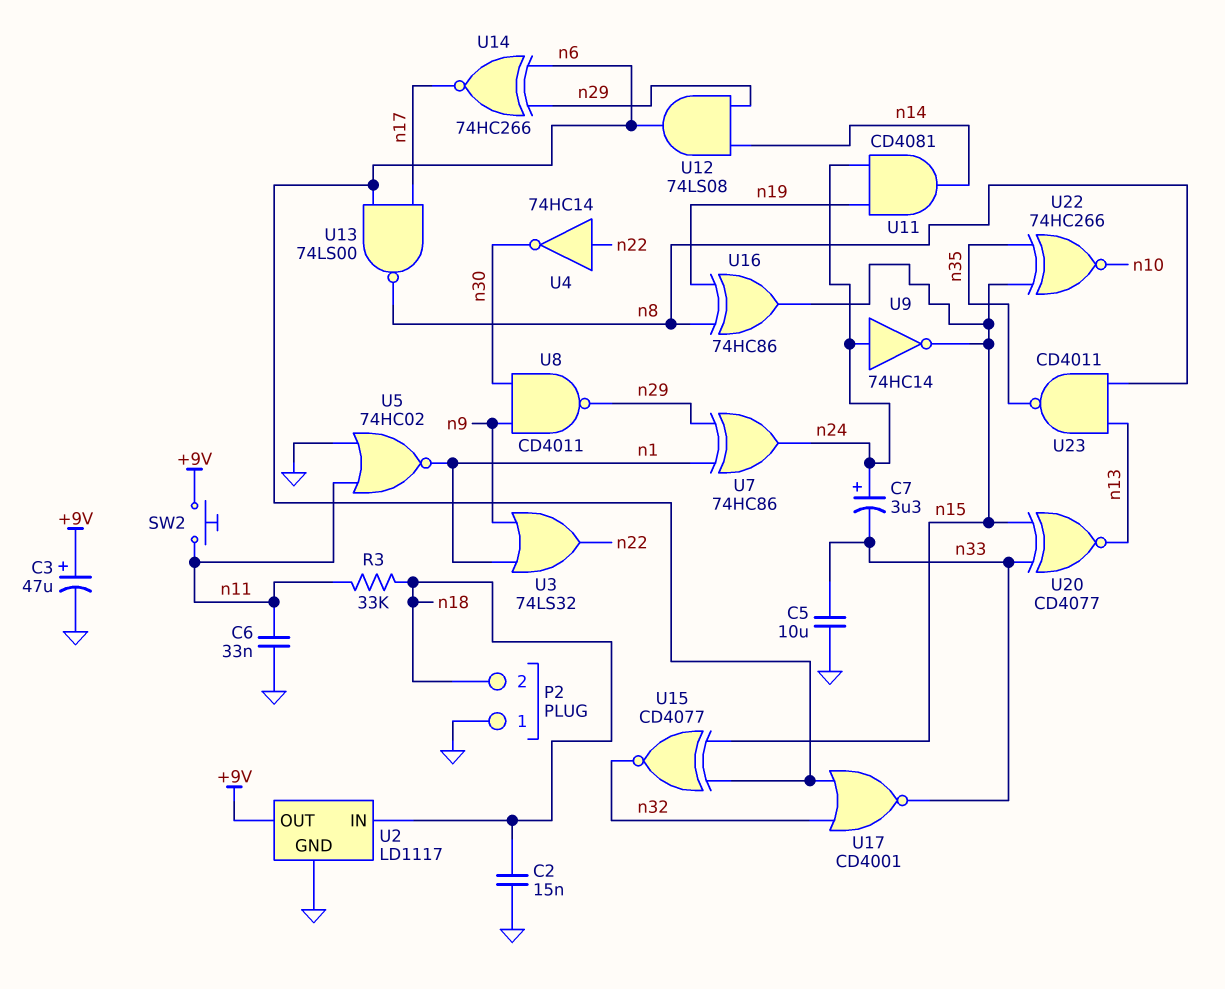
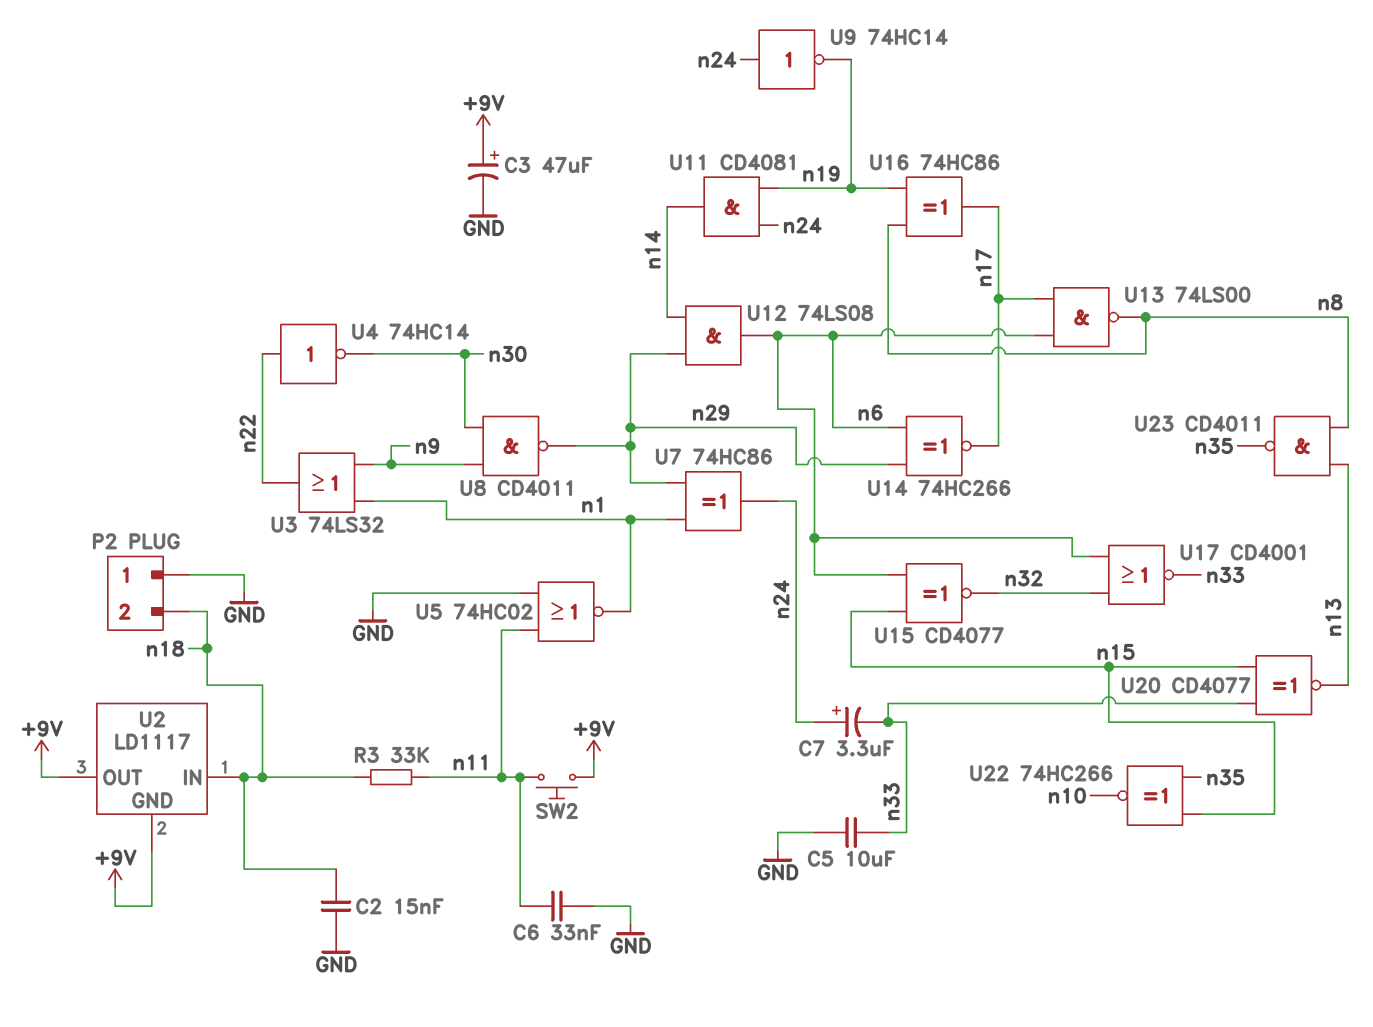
U2 pin GND: GND -> +9V
U9: NOT 74HC14 (in n24, out n15) -> NOT 74HC14 (in n24, out n19)
U16: XOR 74HC86 (in n8, in n19, out n15) -> XOR 74HC86 (in n8, in n19, out n17)

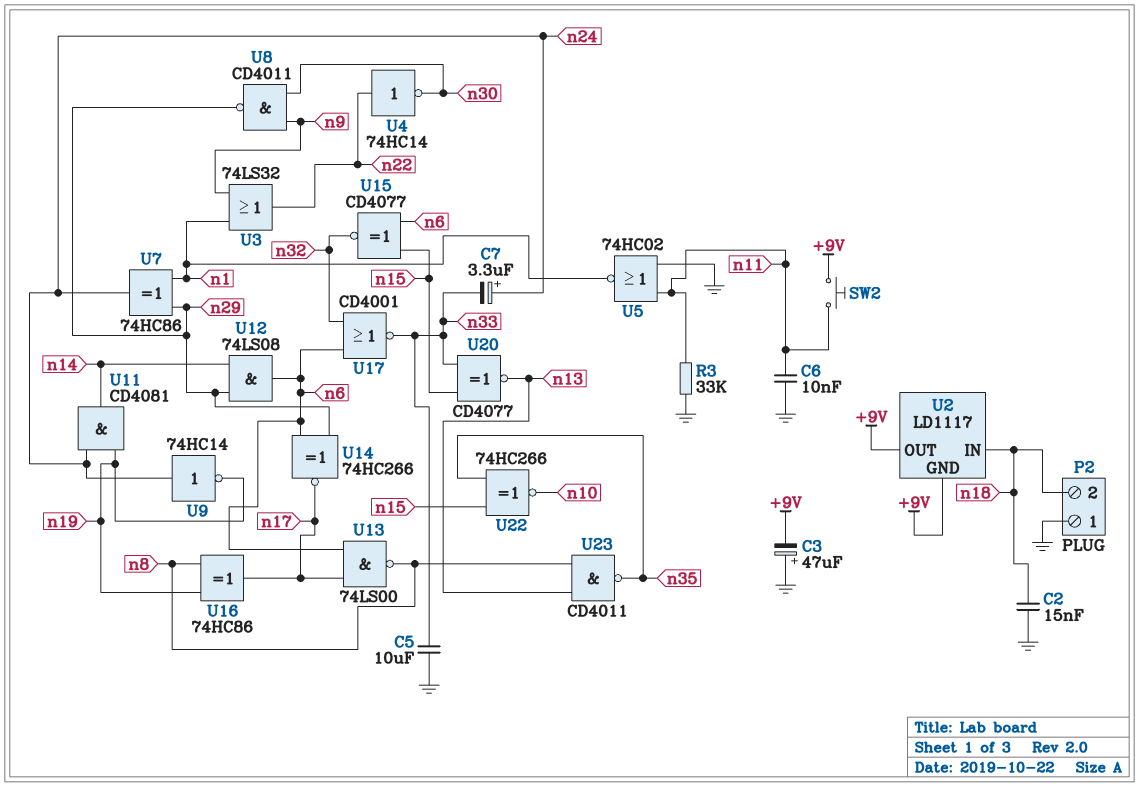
C3: 47uF (plus +9V, minus GND) -> 47uF (plus GND, minus +9V)
C6: 33nF (GND, n11) -> 10nF (GND, n11)
R3: 33k (n11, n18) -> 33k (GND, n11)

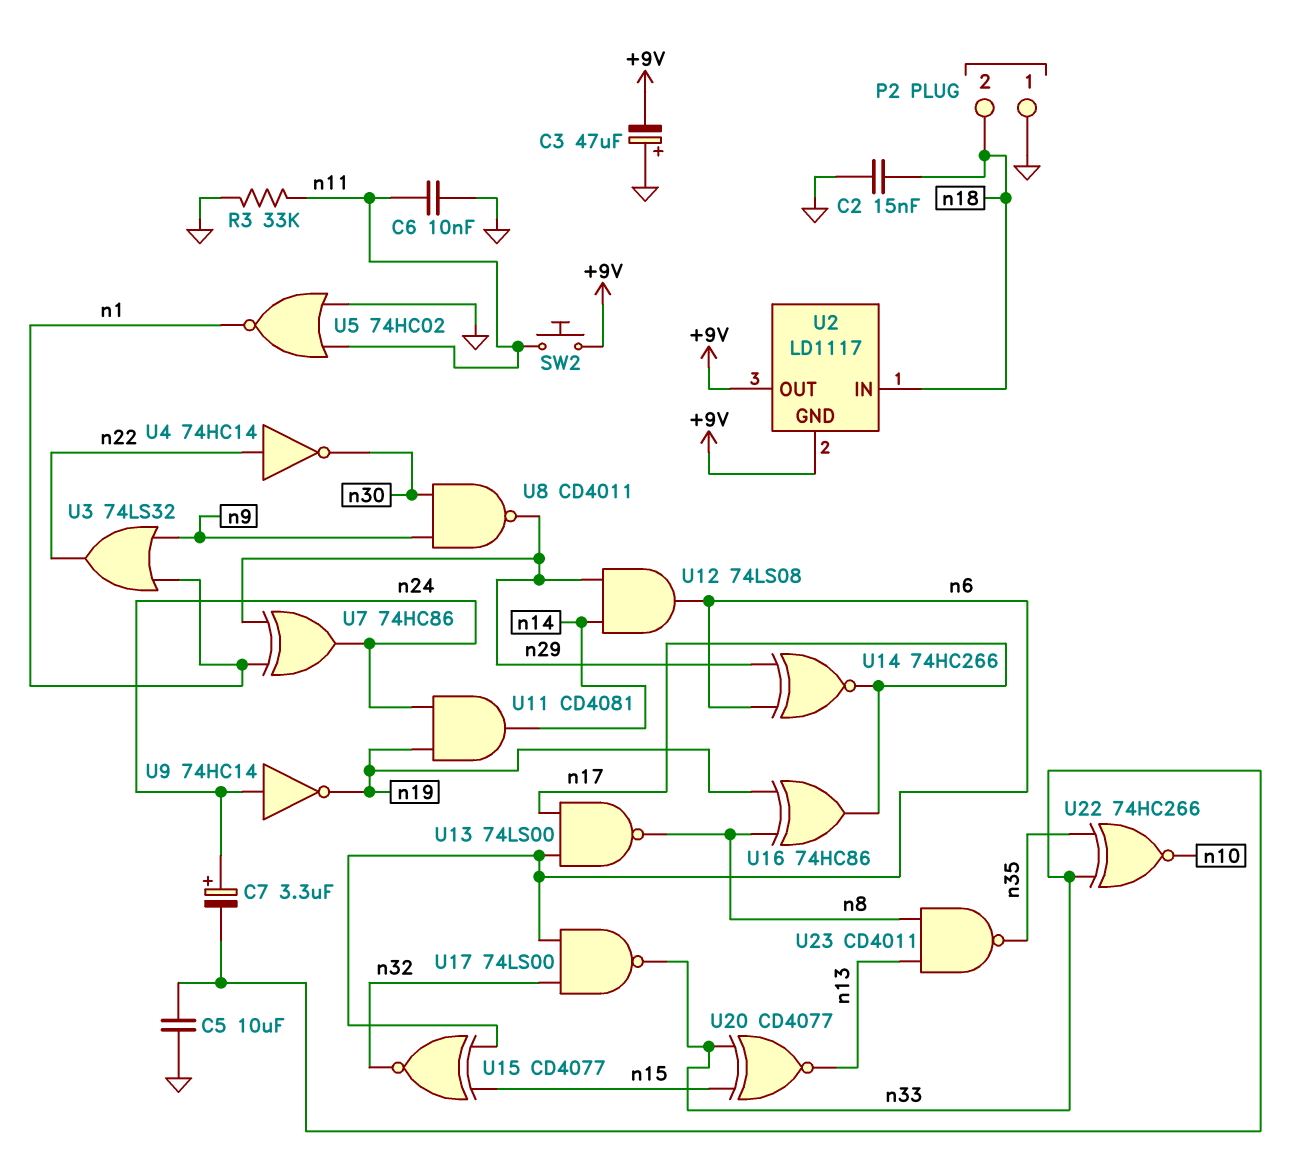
U17: NOR CD4001 (in n6, in n32, out n33) -> NAND 74LS00 (in n6, in n32, out n33)
U22: XNOR 74HC266 (in n15, in n35, out n10) -> XNOR 74HC266 (in n33, in n35, out n10)

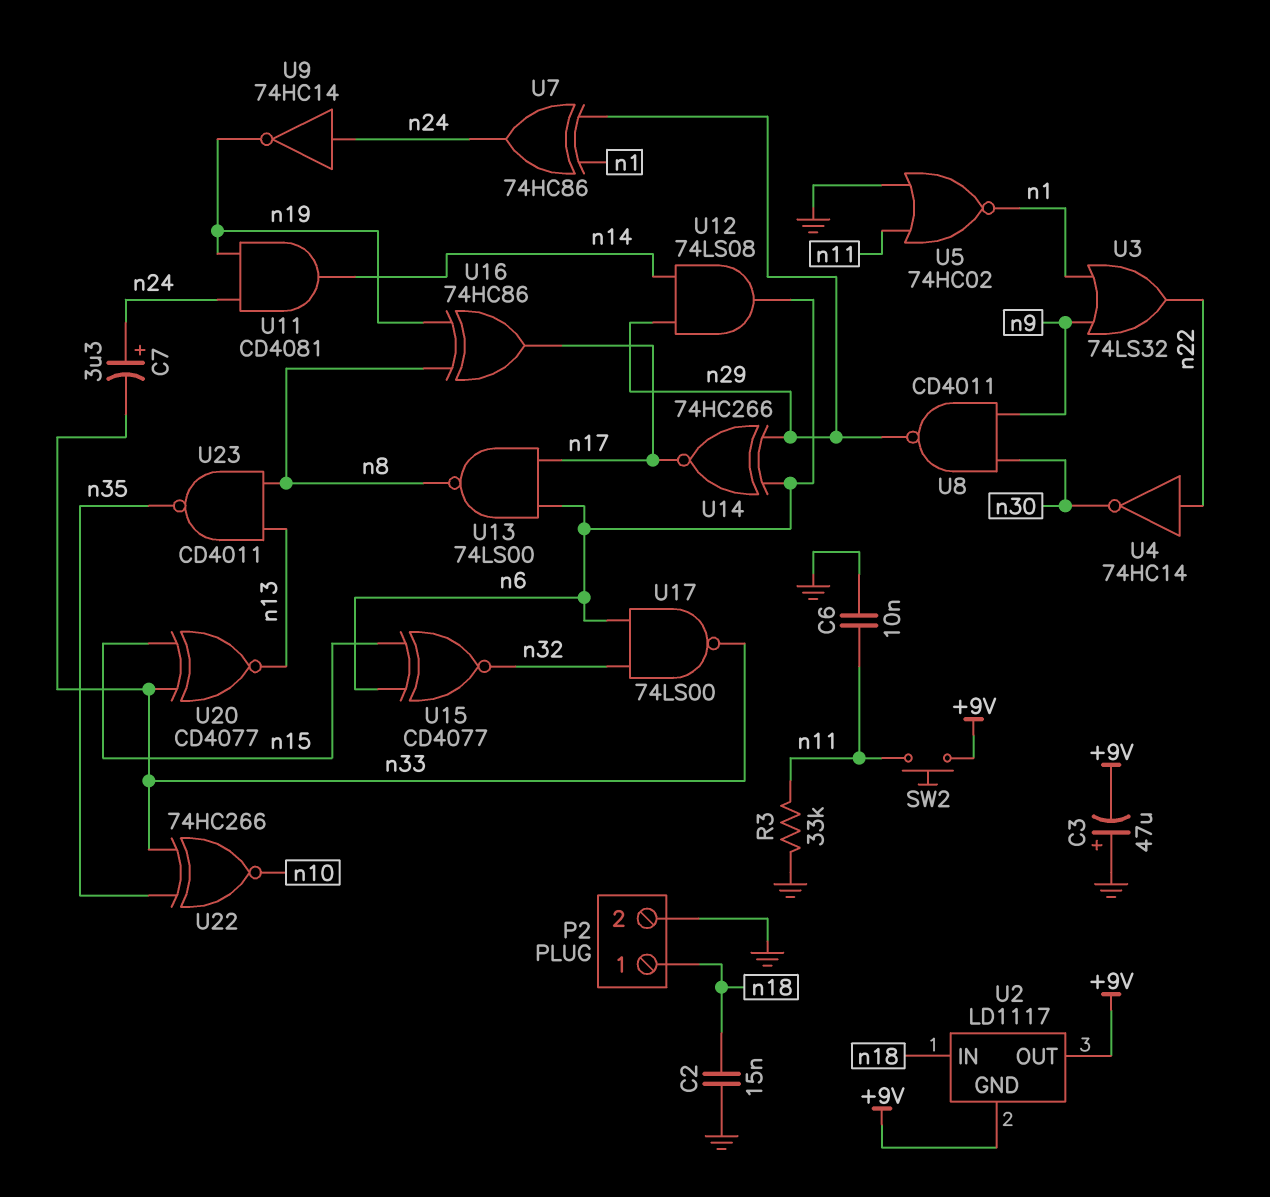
C5: 10uF (GND, n33) -> none
P2 pin 1: GND -> n18
P2 pin 2: n18 -> GND

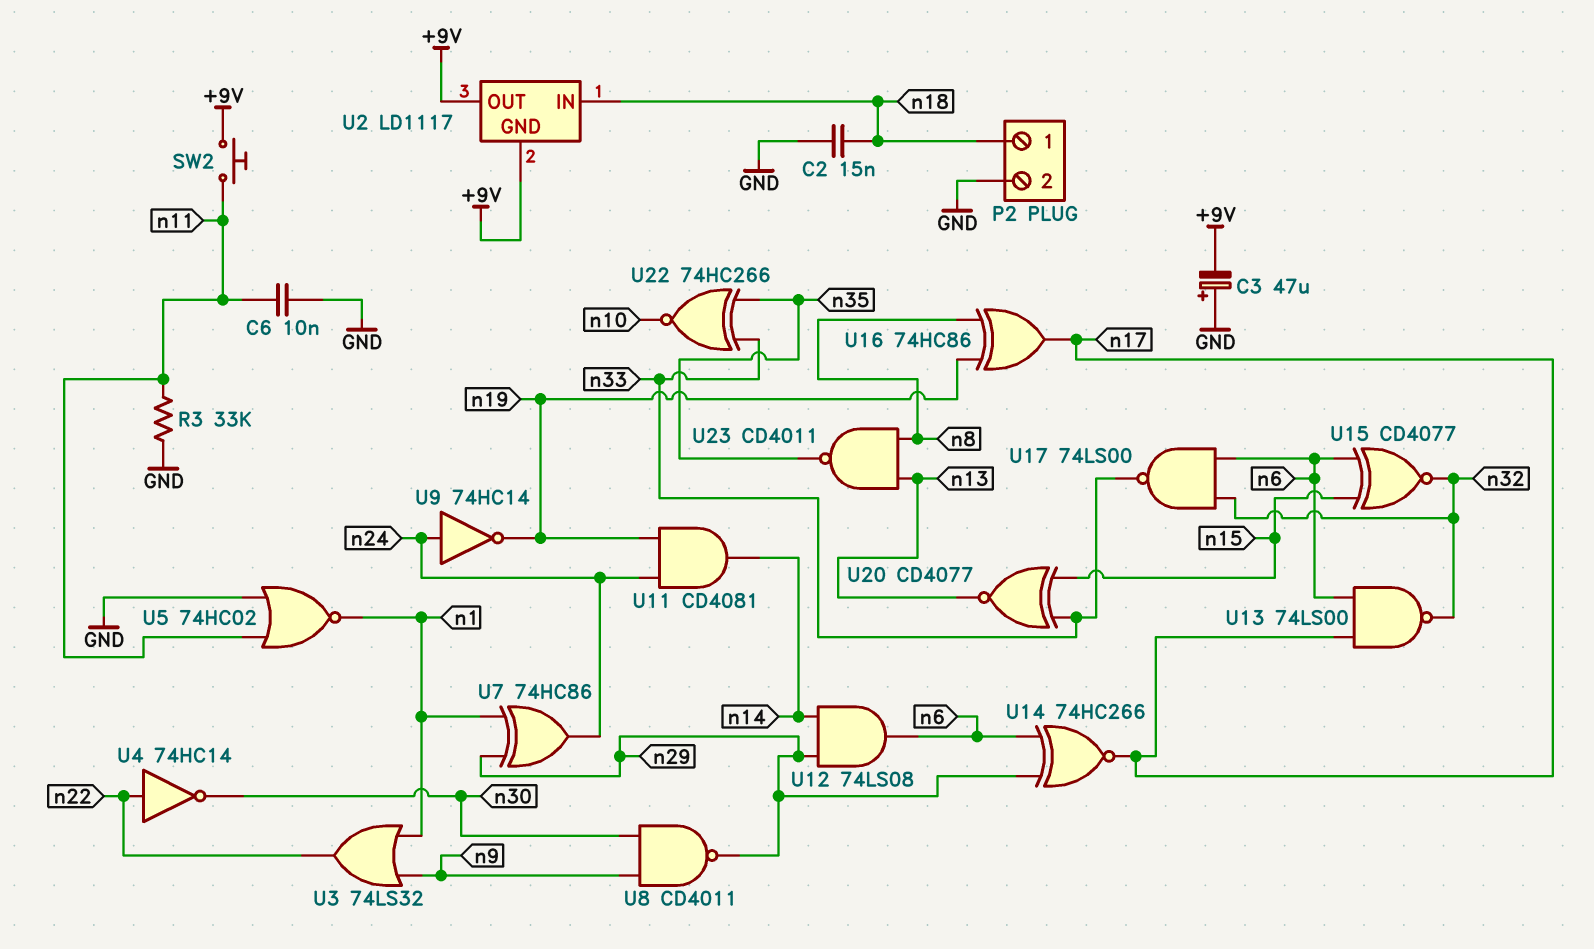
C7: 3.3uF (plus n24, minus n33) -> none
U13: NAND 74LS00 (in n6, in n17, out n8) -> NAND 74LS00 (in n6, in n17, out n32)

